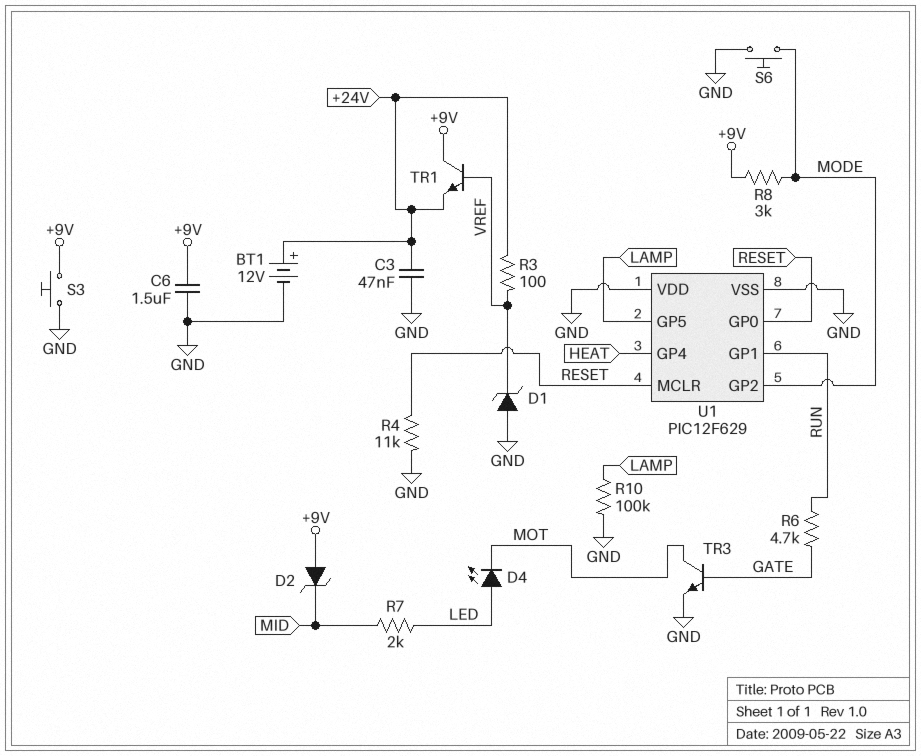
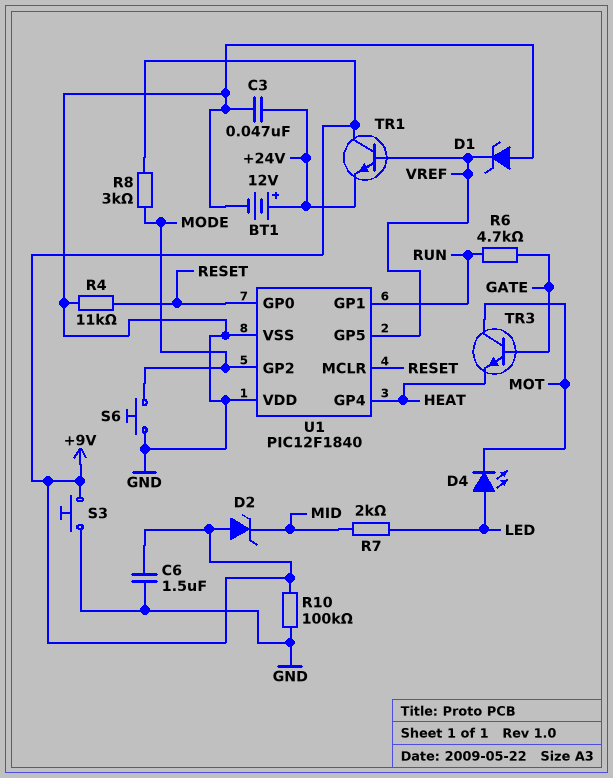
R3: 100 (+24V, VREF) -> none
R10: 100k (GND, LAMP) -> 100k (+9V, GND)
TR3: NPN (B GATE, C MOT, E GND) -> NPN (B GATE, C MOT, E HEAT)
U1: PIC12F629 -> PIC12F1840
U1 pin GP5: LAMP -> VREF

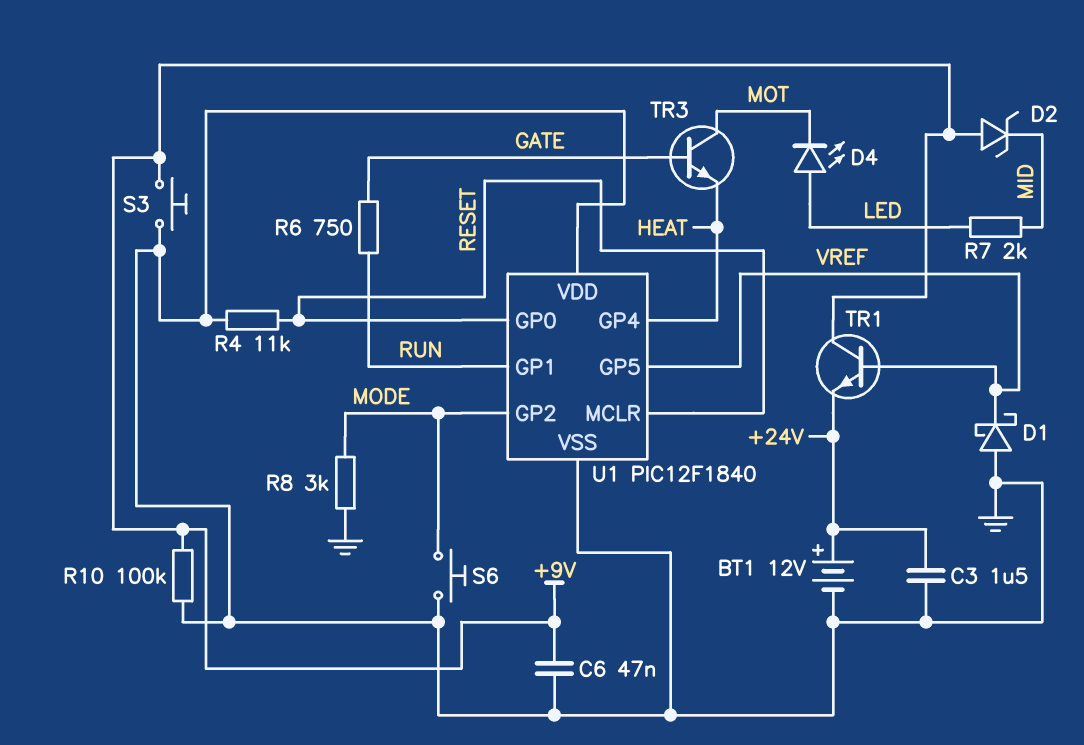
C3: 47nF (+24V, GND) -> 1.5uF (+24V, GND)
C6: 1.5uF (+9V, GND) -> 47nF (+9V, GND)
D1: zener (A GND, K VREF) -> schottky (A GND, K VREF)
R6: 4.7k (GATE, RUN) -> 750 (GATE, RUN)
R8: 3k (+9V, MODE) -> 3k (GND, MODE)

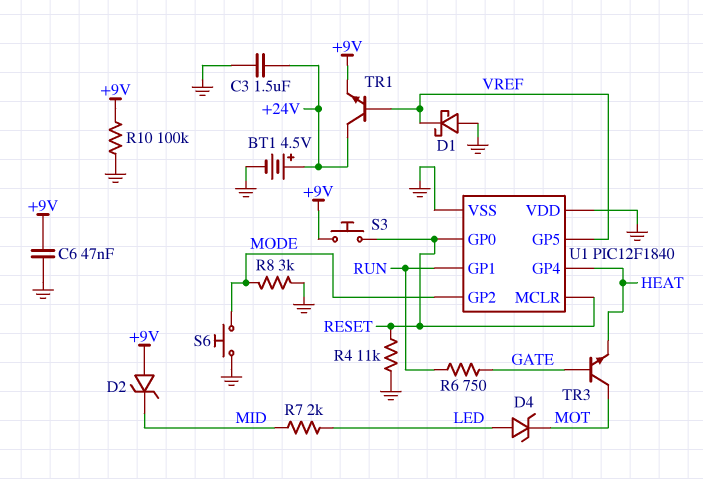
BT1: 12V (plus +24V, minus GND) -> 4.5V (plus +24V, minus GND)
D4: LED (A LED, K MOT) -> zener (A LED, K MOT)
S3: button (+9V, GND) -> button (+9V, RESET)
TR1: NPN (B VREF, C +9V, E +24V) -> NPN (B VREF, C +24V, E +9V)

